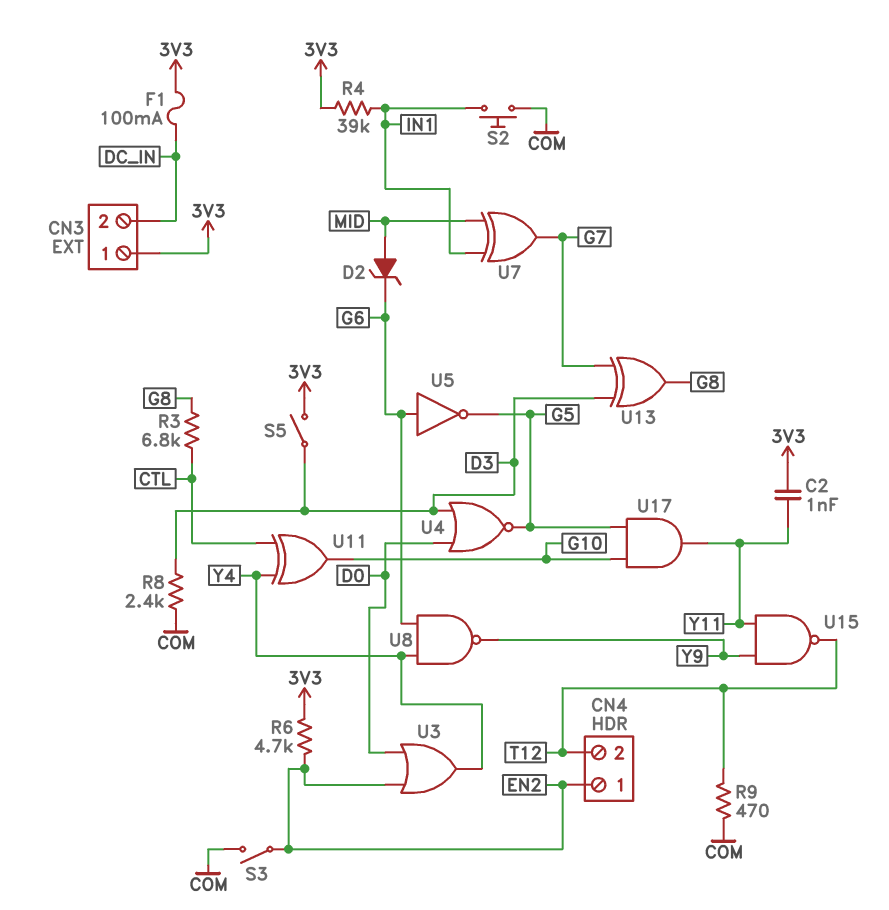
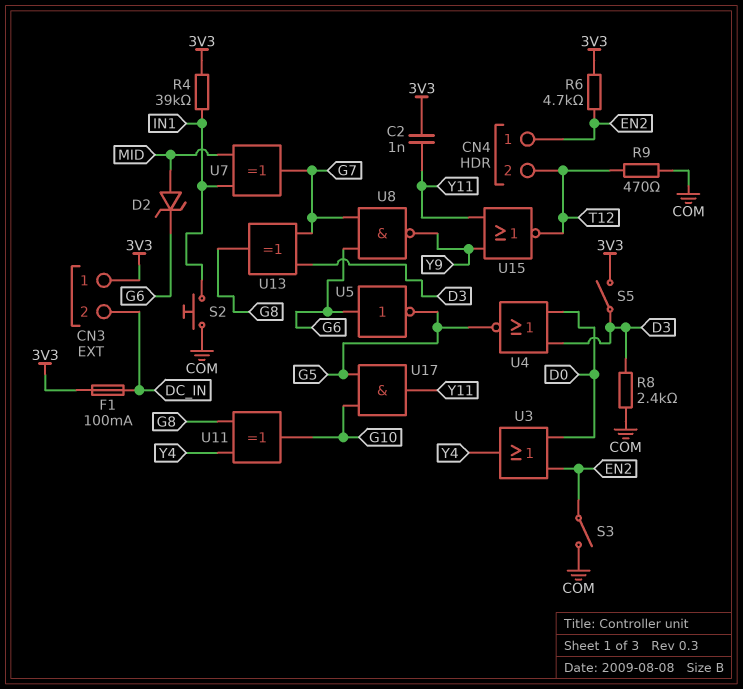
R3: 6.8k (CTL, G8) -> none
U8: NAND (in G6, in Y4, out Y9) -> NAND (in G6, in G7, out Y9)
U11: XOR (in CTL, in Y4, out G10) -> XOR (in G8, in Y4, out G10)
U15: NAND (in Y9, in Y11, out T12) -> NOR (in Y9, in Y11, out T12)

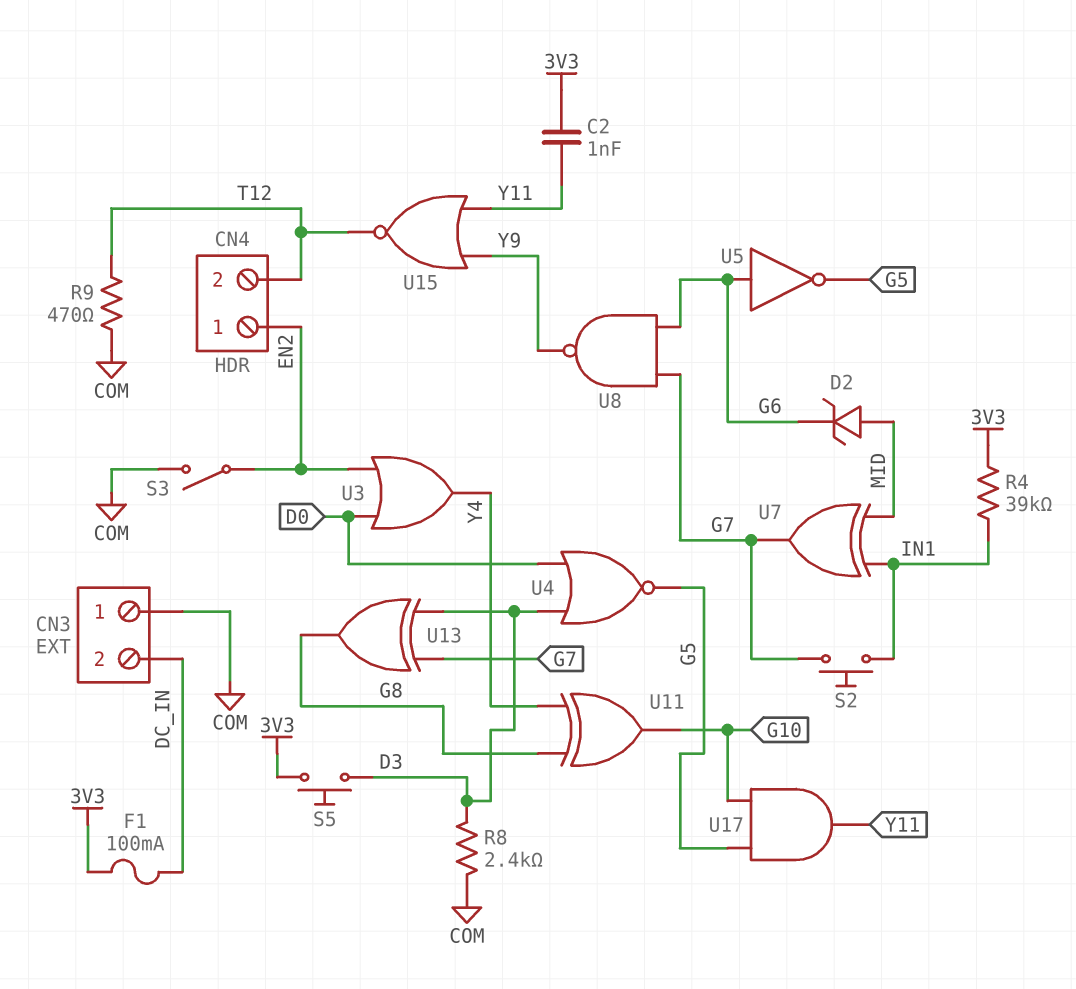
CN3 pin 1: 3V3 -> COM
R6: 4.7k (3V3, EN2) -> none
S2: button (COM, IN1) -> button (G7, IN1)
S5: switch (3V3, D3) -> button (3V3, D3)

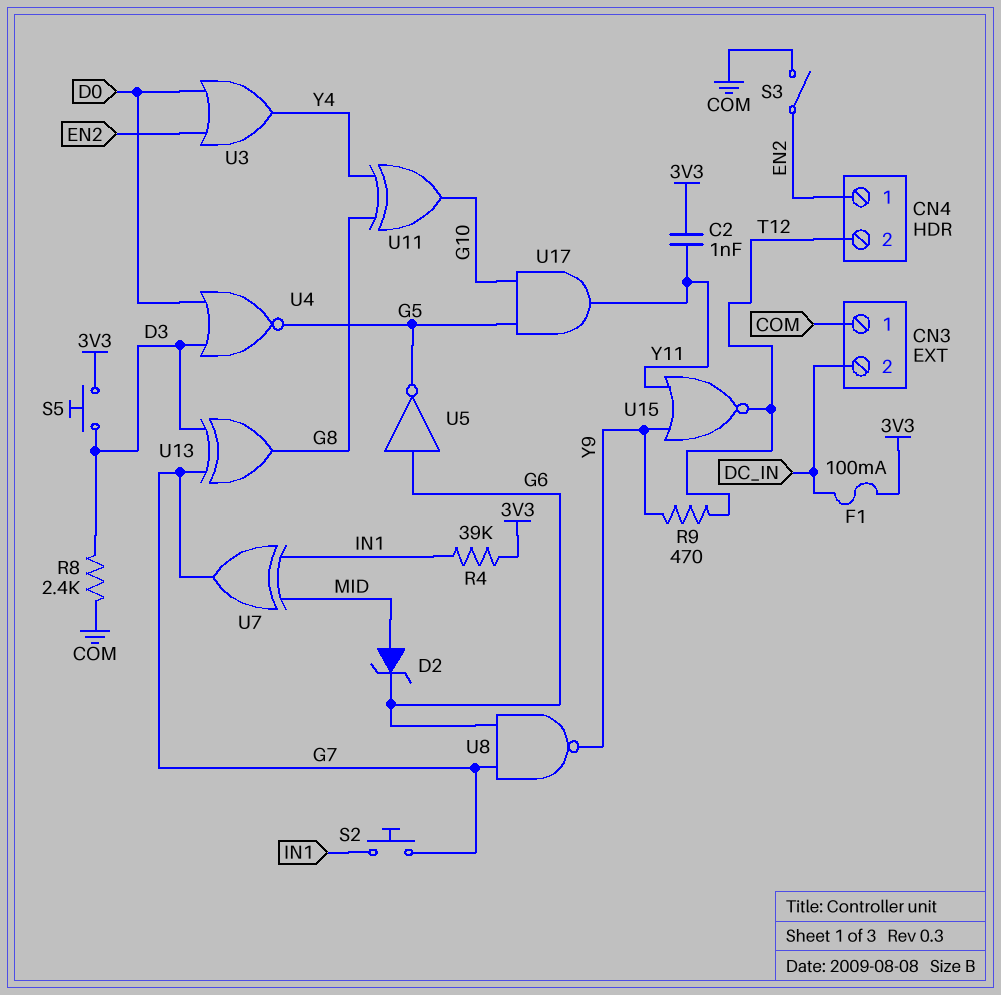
R9: 470 (COM, T12) -> 470 (T12, Y9)

